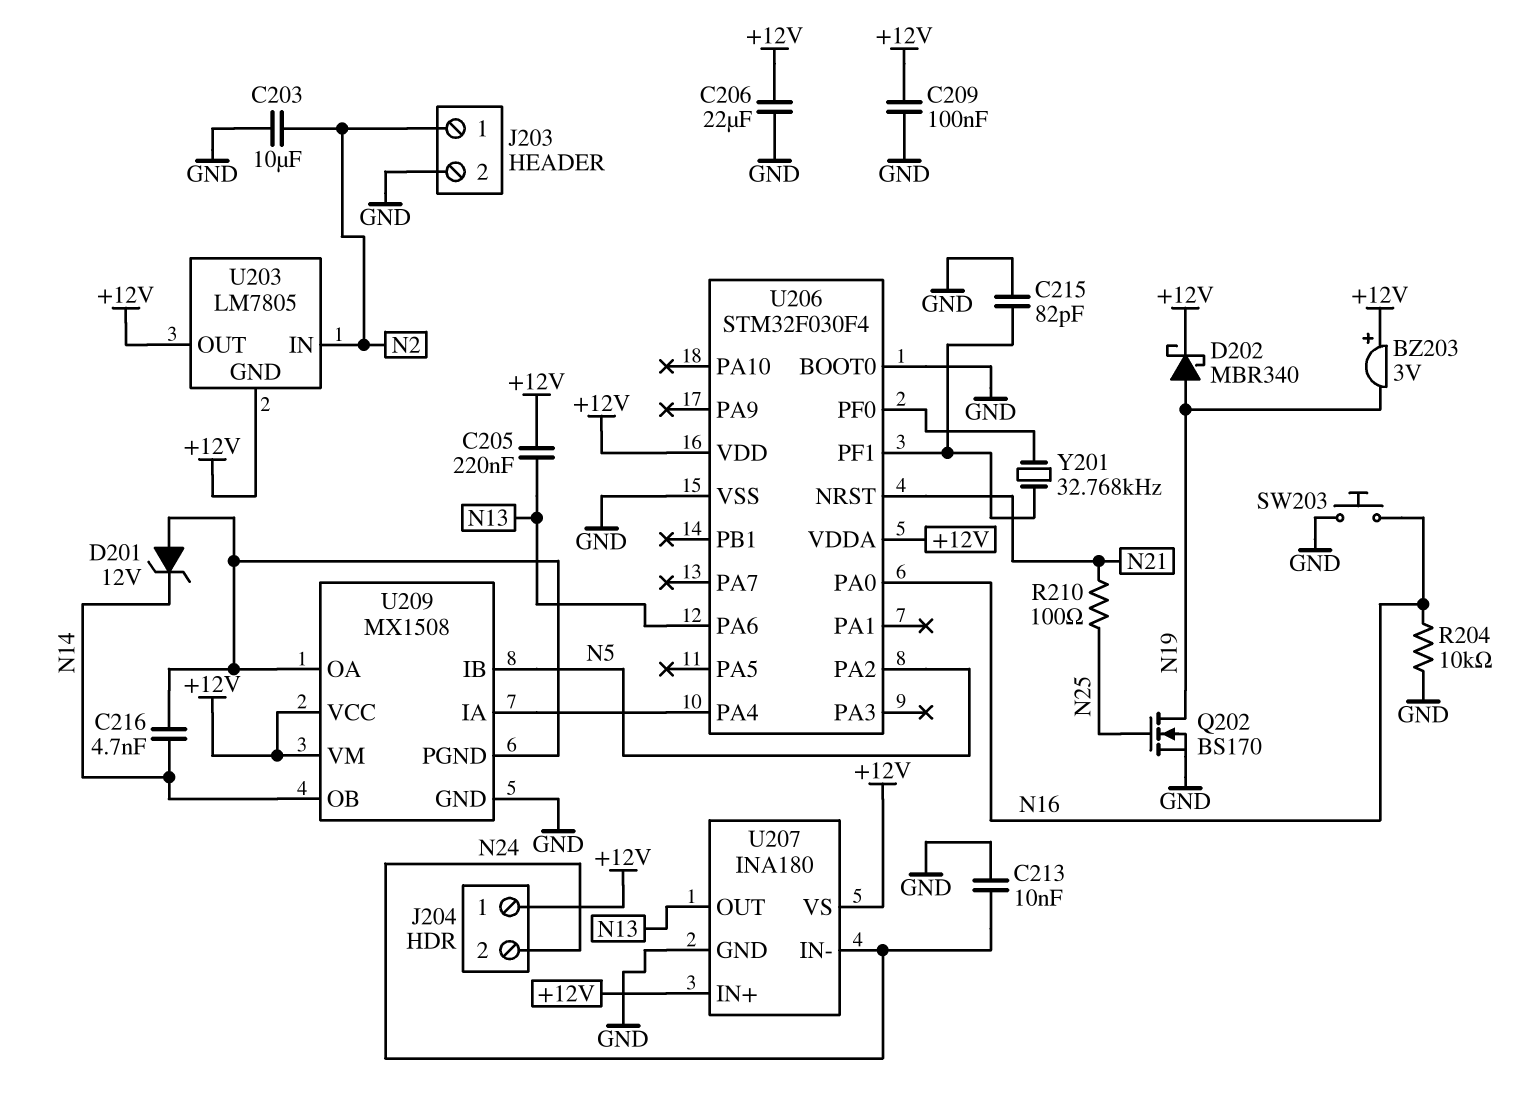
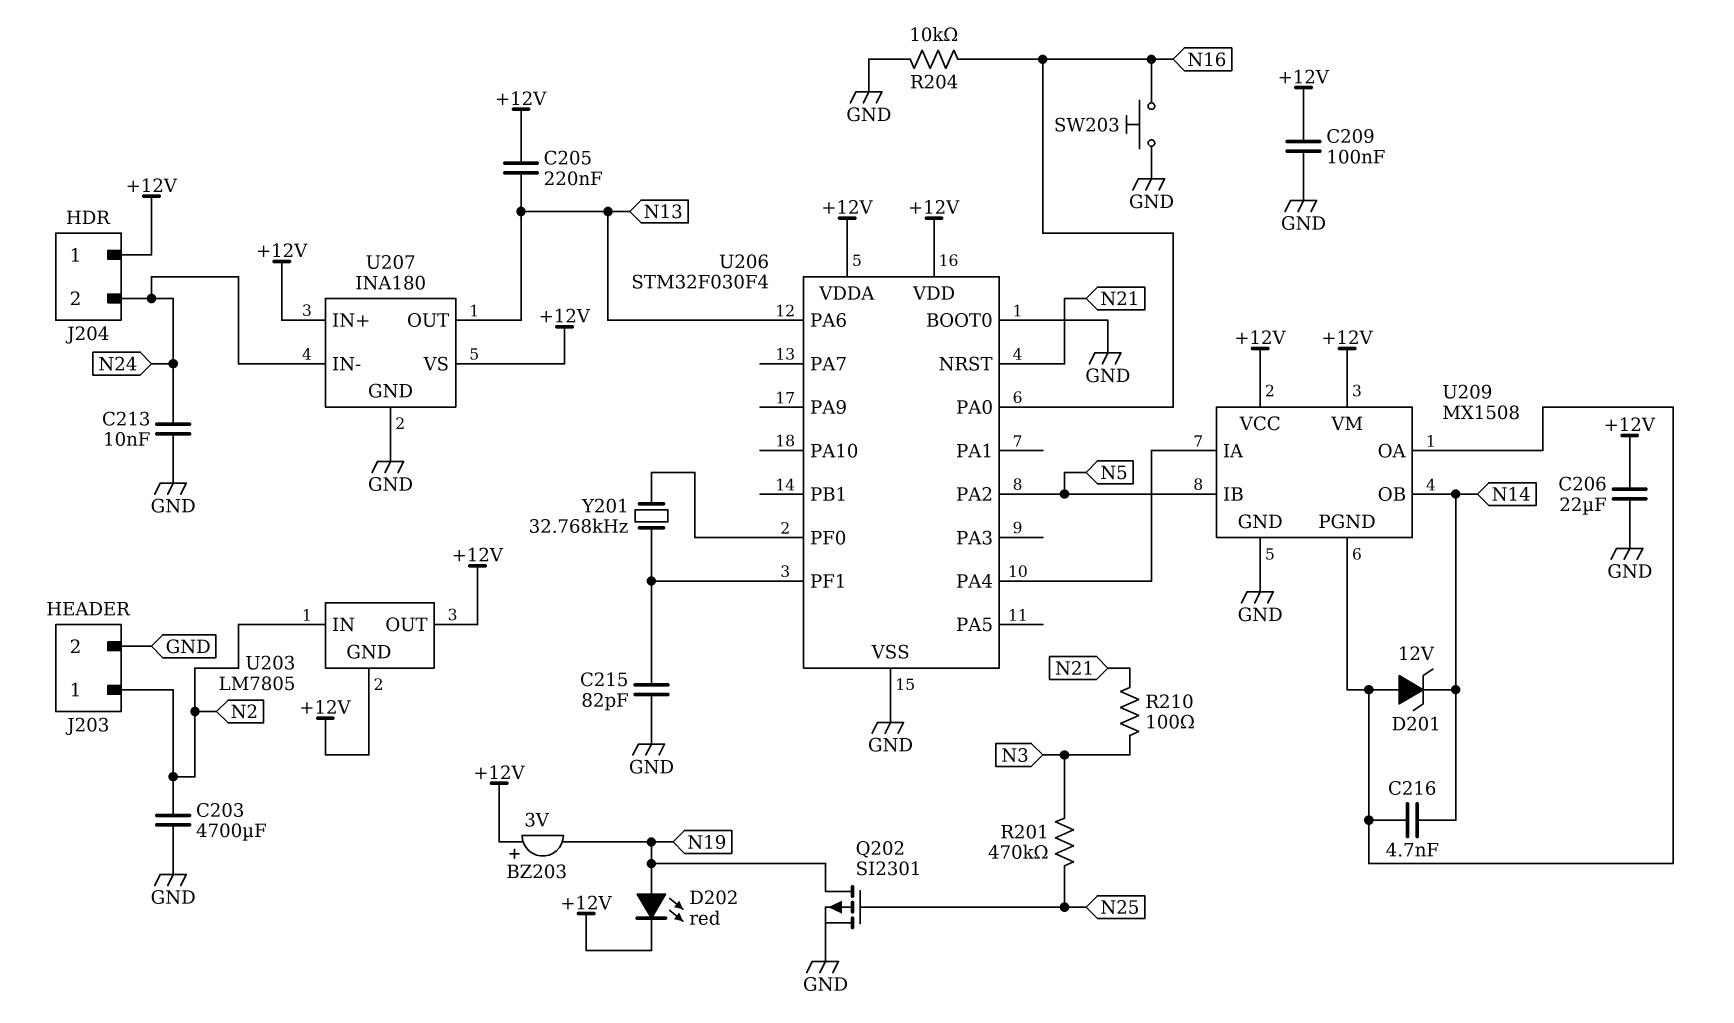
C203: 10uF (GND, N2) -> 4700uF (GND, N2)
D202: schottky MBR340 (A N19, K +12V) -> LED red (A N19, K +12V)
Q202: NMOS BS170 (G N25, D N19, S GND) -> PMOS SI2301 (G N25, D N19, S GND)
R201: none -> 470k (N3, N25)
R210: 100 (N21, N25) -> 100 (N3, N21)

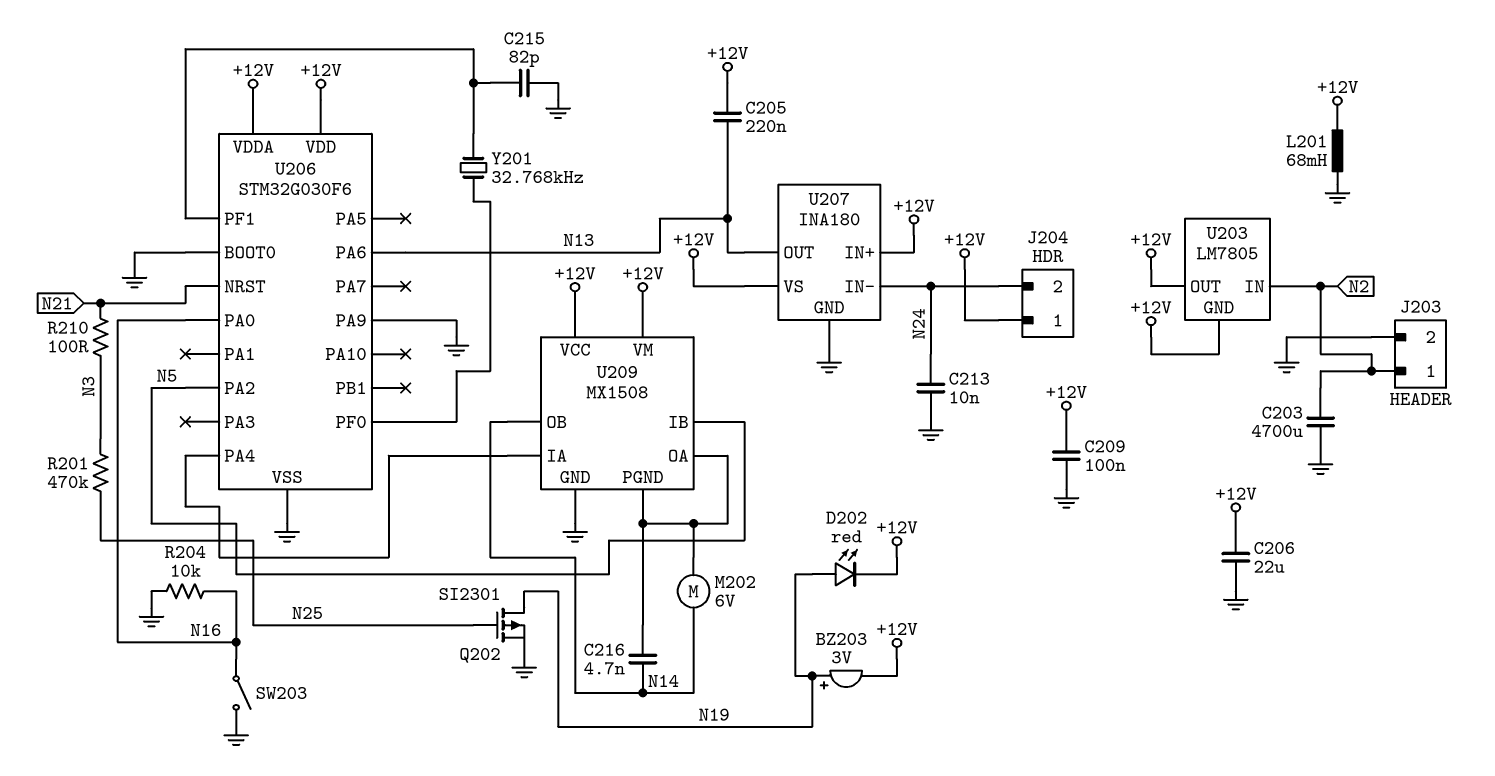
BZ203: buzzer 3V (plus +12V, minus N19) -> buzzer 3V (plus N19, minus +12V)
D201: zener 12V (A U209/OA, K N14) -> none
L201: none -> 68mH (+12V, GND)
M202: none -> motor 6V (N14, U209/OA)
SW203: button (GND, N16) -> switch (GND, N16)
U206: STM32F030F4 -> STM32G030F6
U206 pin PA9: none -> GND

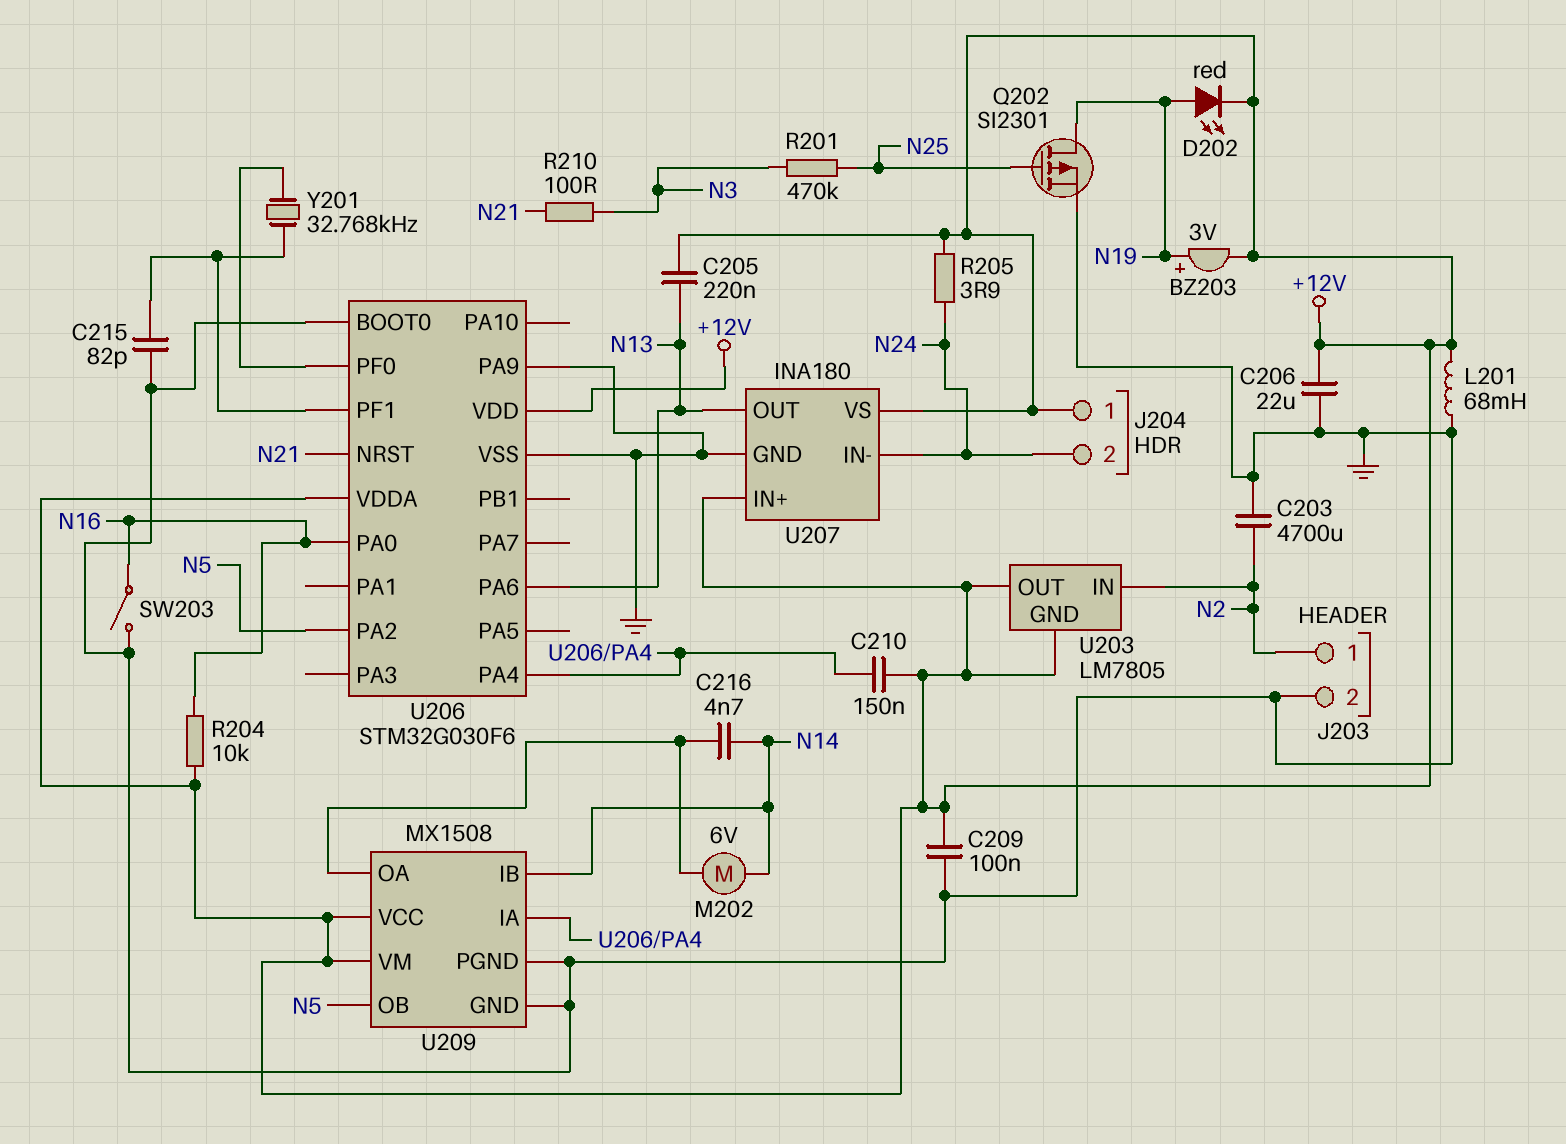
C210: none -> 150nF (+12V, U206/PA4)
C213: 10nF (GND, N24) -> none
R204: 10k (GND, N16) -> 10k (+12V, N16)
R205: none -> 3.9 (+12V, N24)
U209 pin IB: N5 -> N14
U209 pin OB: N14 -> N5
U209 pin PGND: U209/OA -> GND

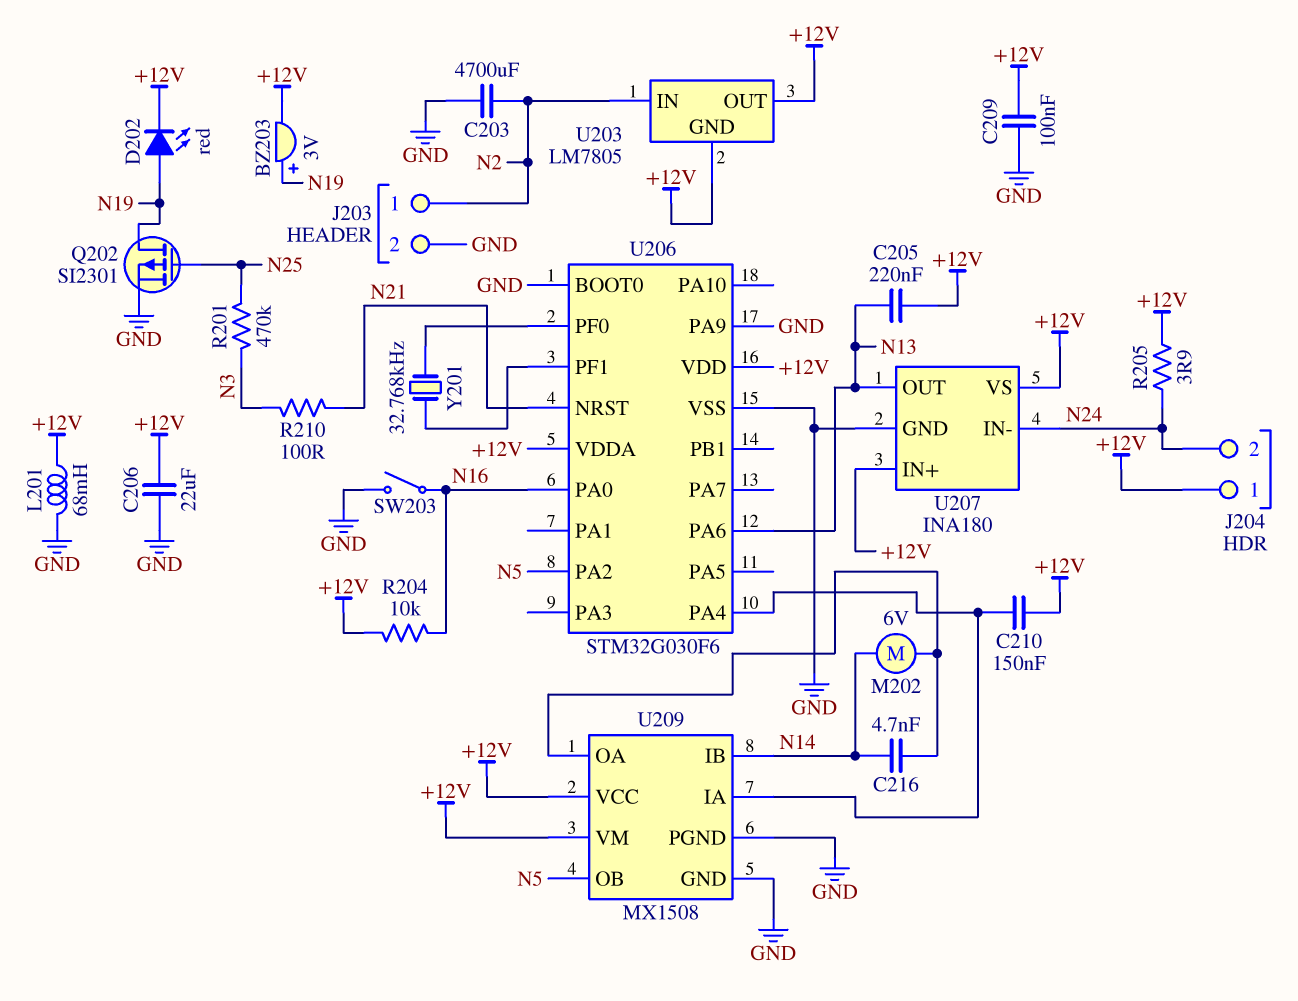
C215: 82pF (GND, U206/PF1) -> none

